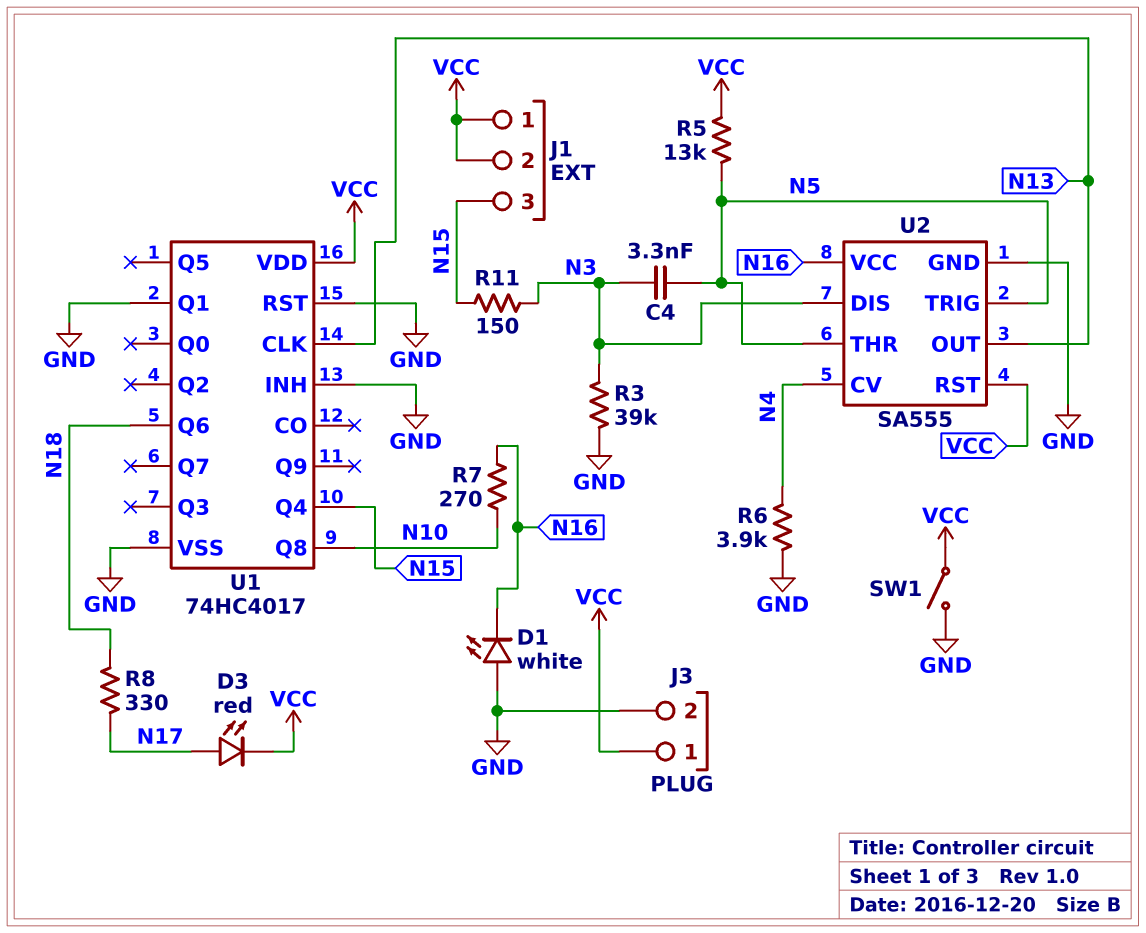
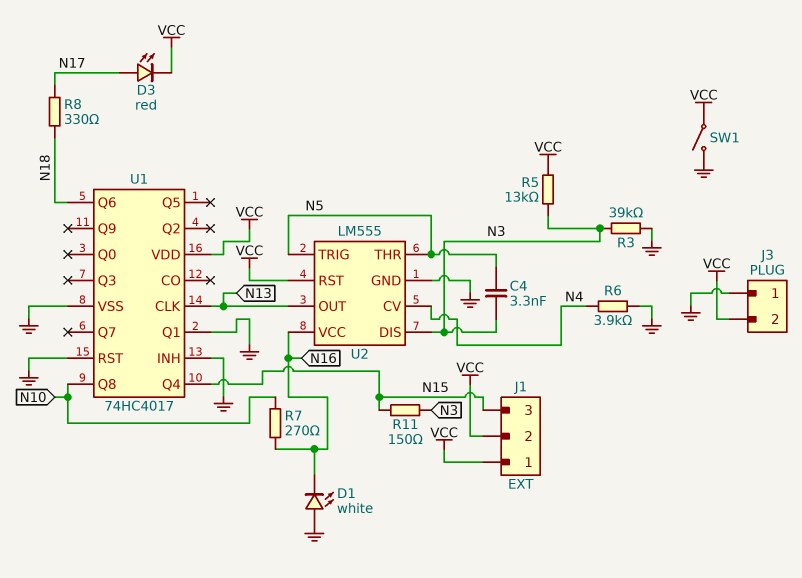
J3 pin 1: VCC -> GND
J3 pin 2: GND -> VCC
R5: 13k (N5, VCC) -> 13k (N3, VCC)
U2: SA555 -> LM555

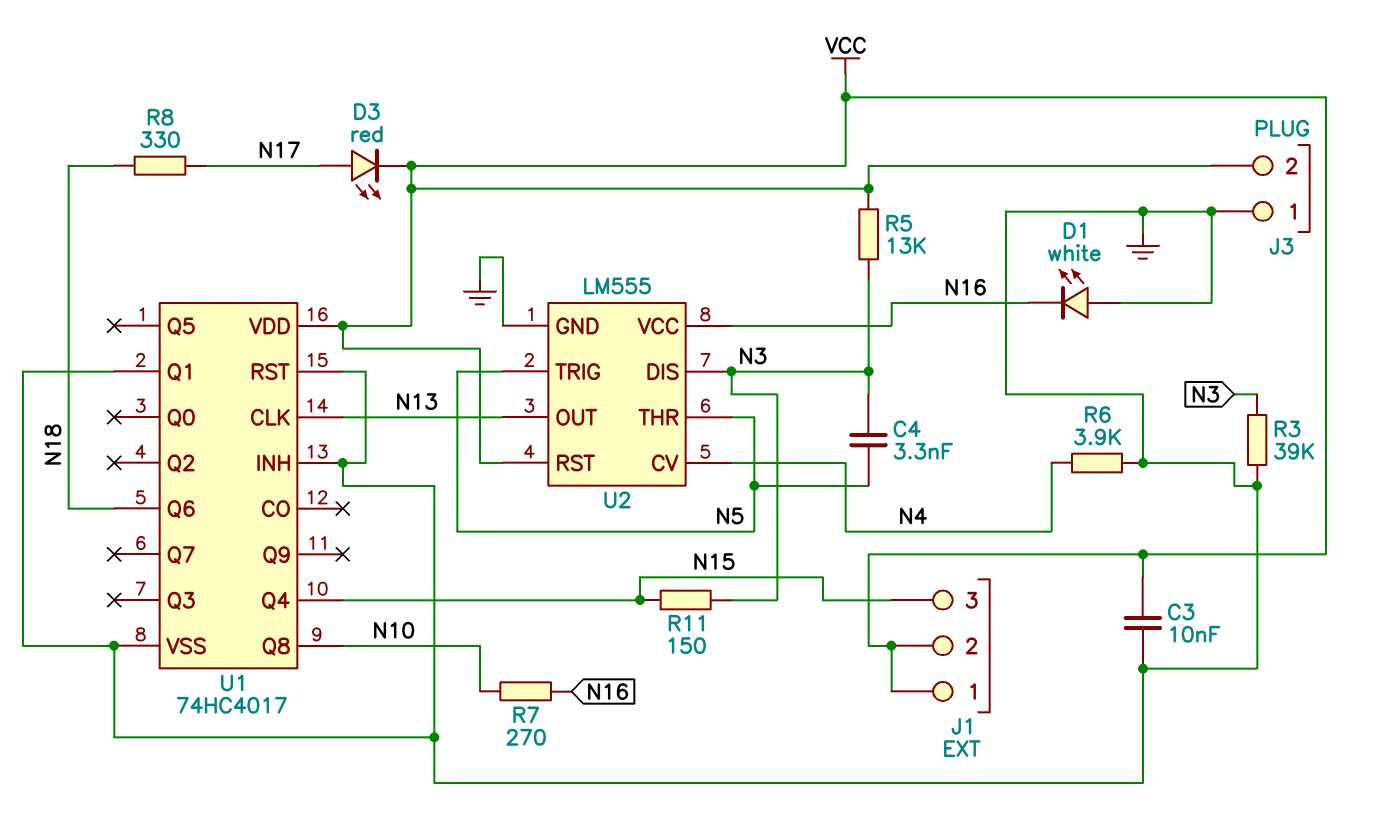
C3: none -> 10nF (GND, VCC)
SW1: switch (GND, VCC) -> none

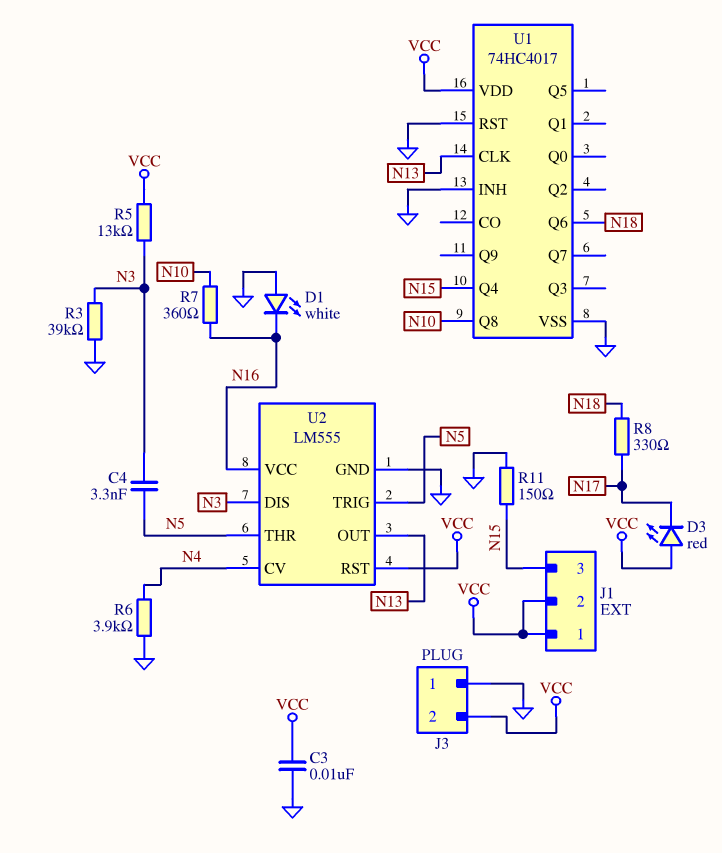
D3: LED red (A N17, K VCC) -> LED red (A VCC, K N17)
R7: 270 (N10, N16) -> 360 (N10, N16)
R11: 150 (N3, N15) -> 150 (GND, N15)
U1 pin Q1: GND -> none

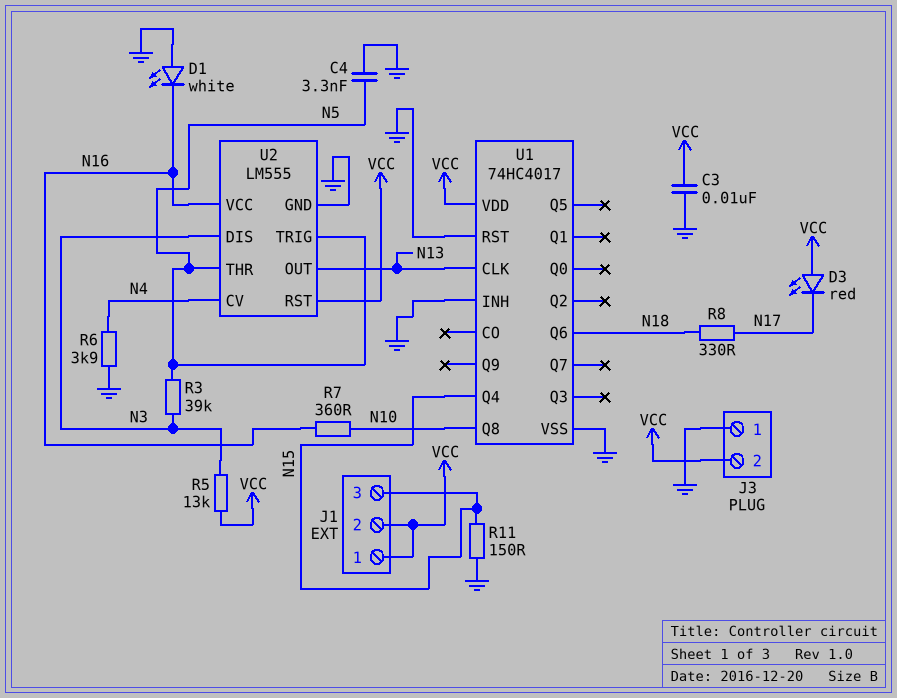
C4: 3.3nF (N3, N5) -> 3.3nF (GND, N5)
R3: 39k (GND, N3) -> 39k (N3, N5)

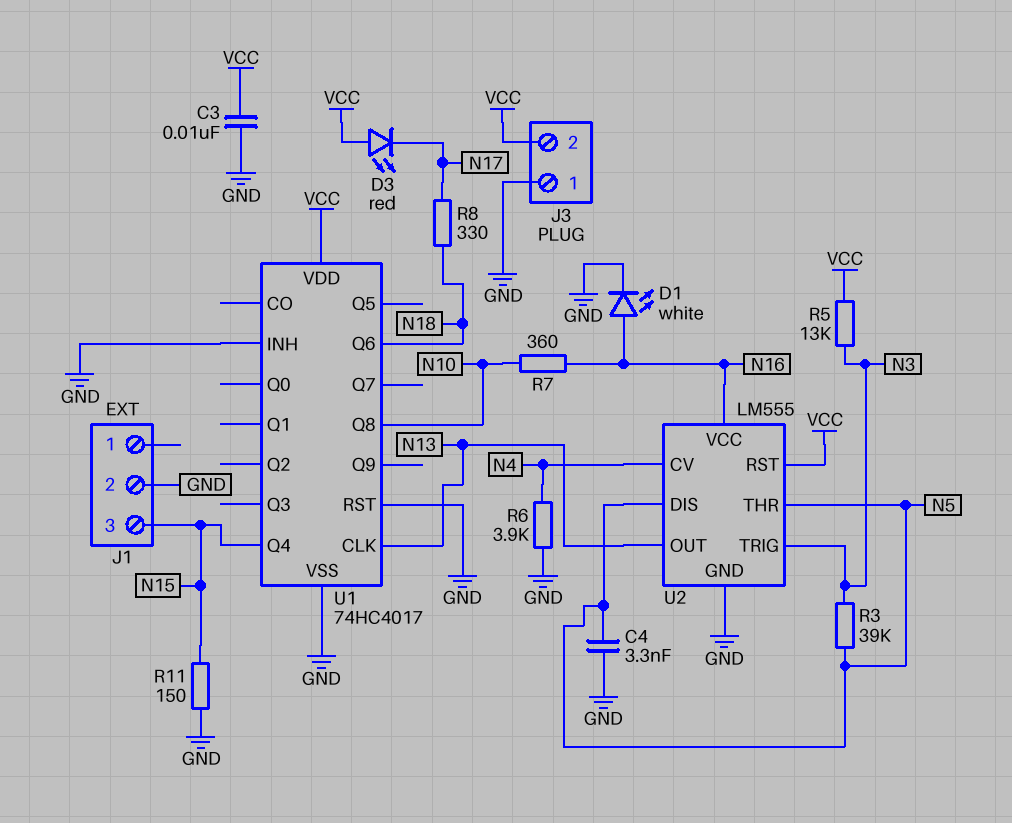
D1: LED white (A GND, K N16) -> LED white (A N16, K GND)
J1 pin 1: VCC -> none
J1 pin 2: VCC -> GND
U2 pin DIS: N3 -> N5
U2 pin TRIG: N5 -> N3

